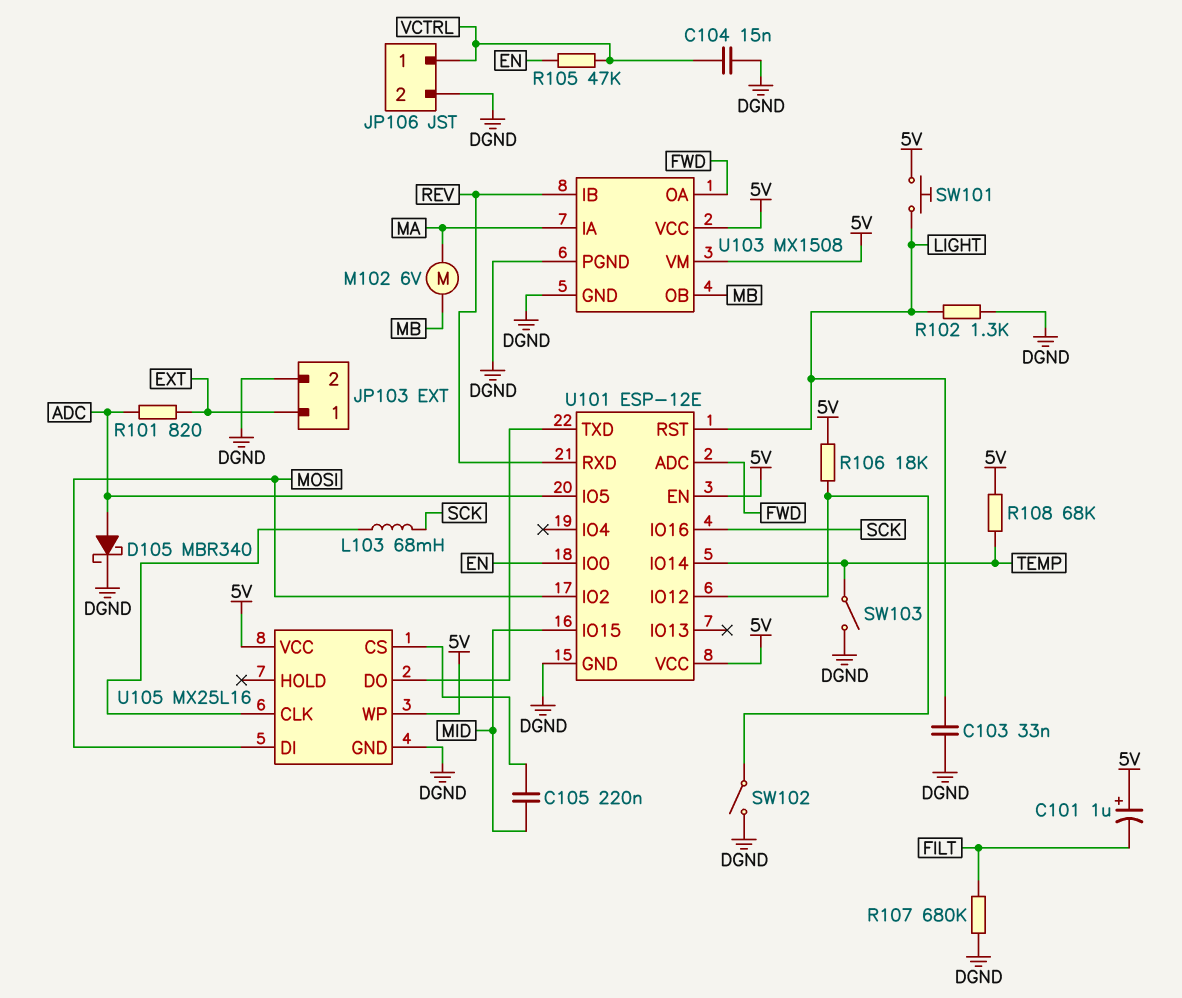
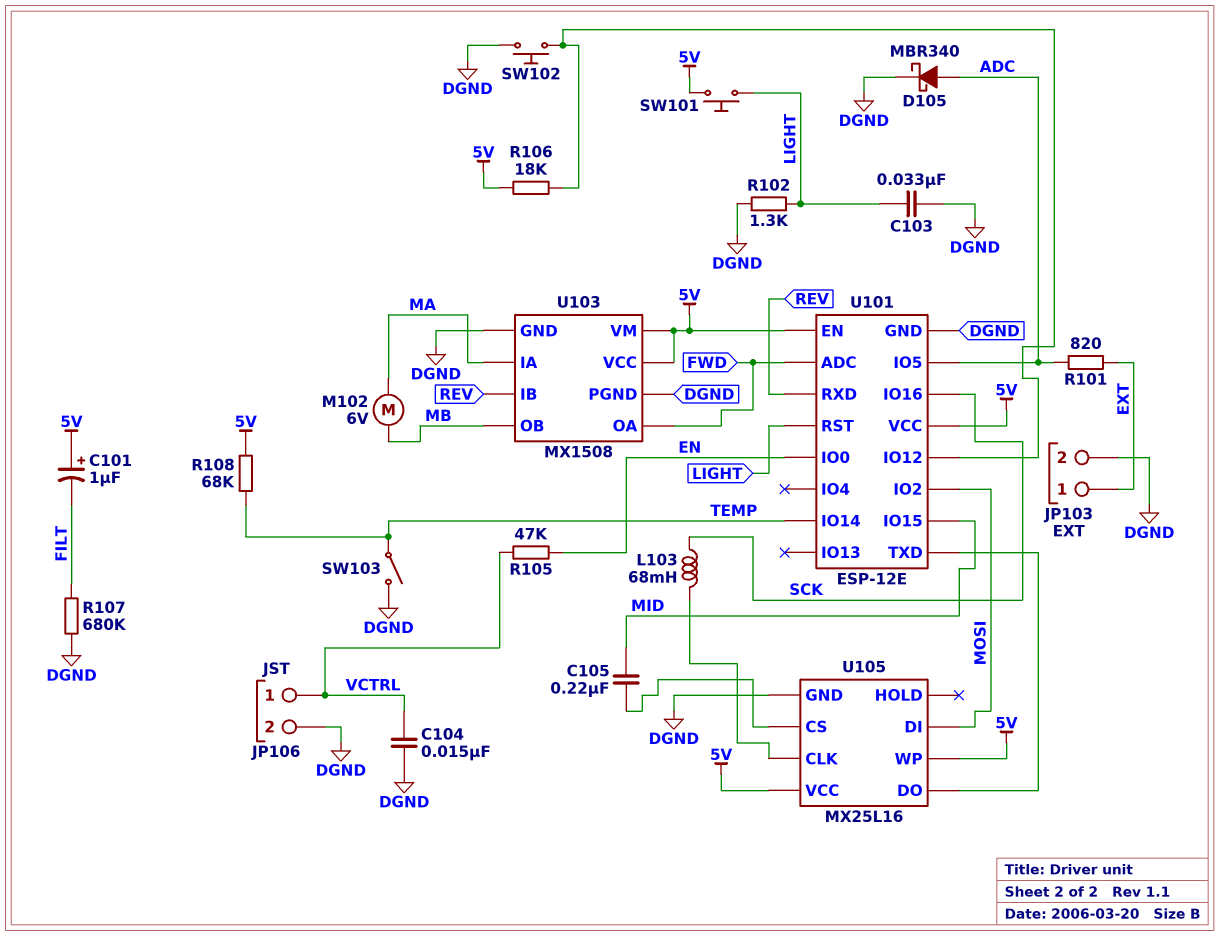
SW102: switch (DGND, U101/IO12) -> button (DGND, U101/IO12)

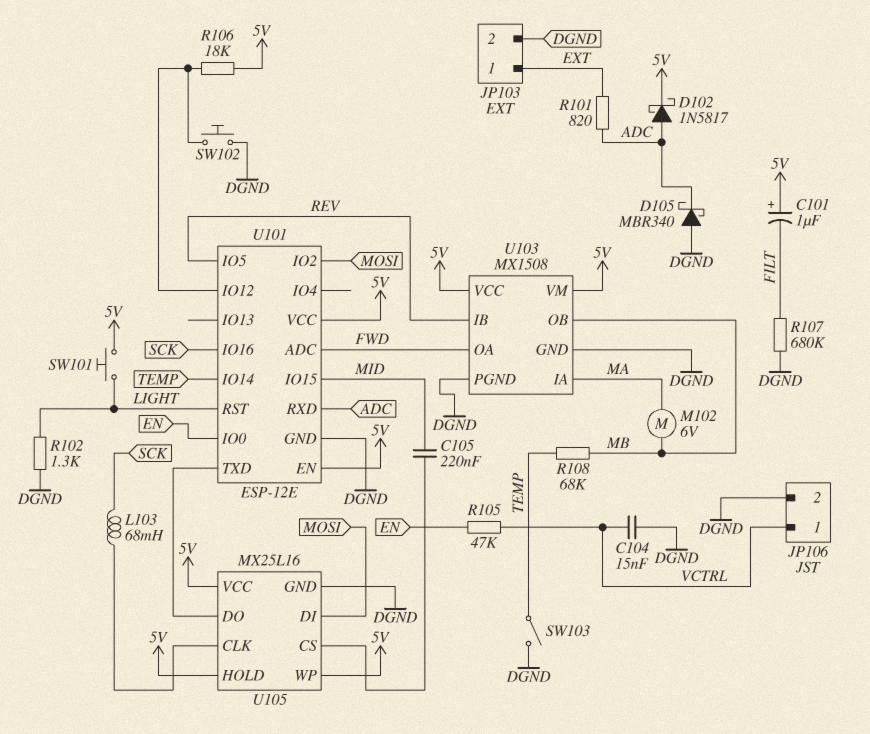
C103: 33nF (DGND, LIGHT) -> none
D102: none -> schottky 1N5817 (A ADC, K 5V)
D105: schottky MBR340 (A ADC, K DGND) -> schottky MBR340 (A DGND, K ADC)
R108: 68k (5V, TEMP) -> 68k (MB, TEMP)
U101 pin IO5: ADC -> REV
U101 pin RXD: REV -> ADC
U105 pin HOLD: none -> 5V

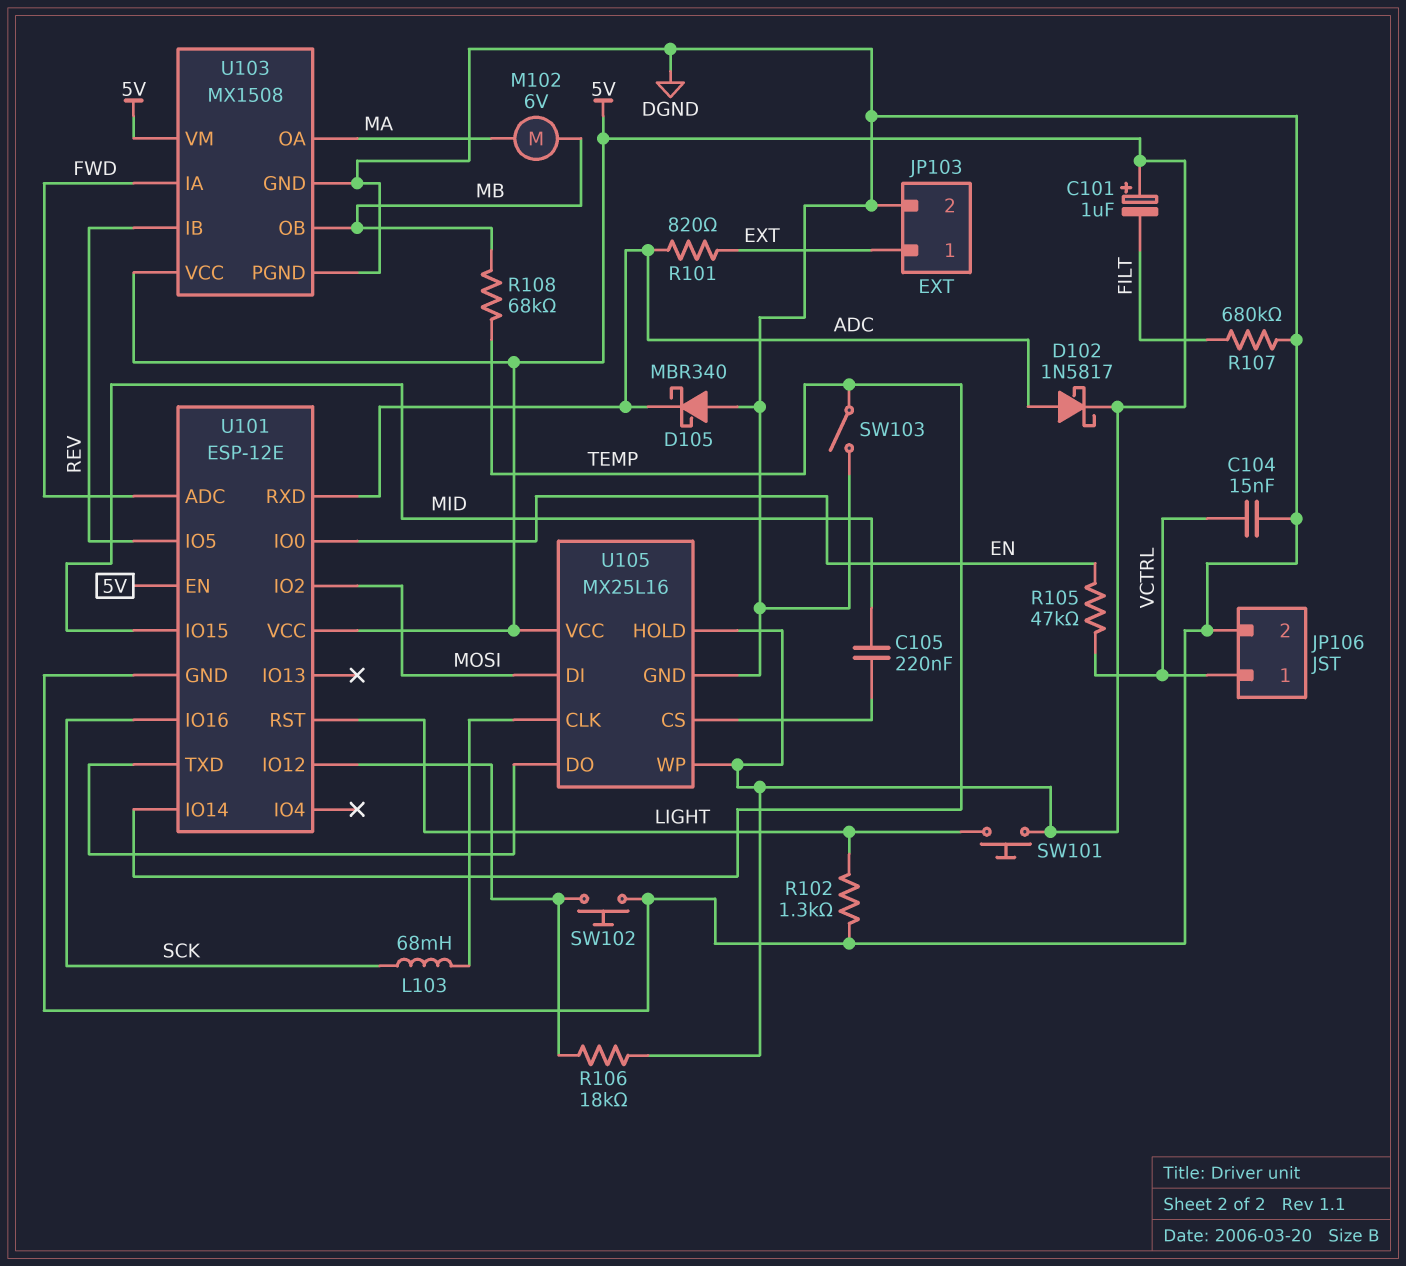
U103 pin IA: MA -> FWD
U103 pin OA: FWD -> MA

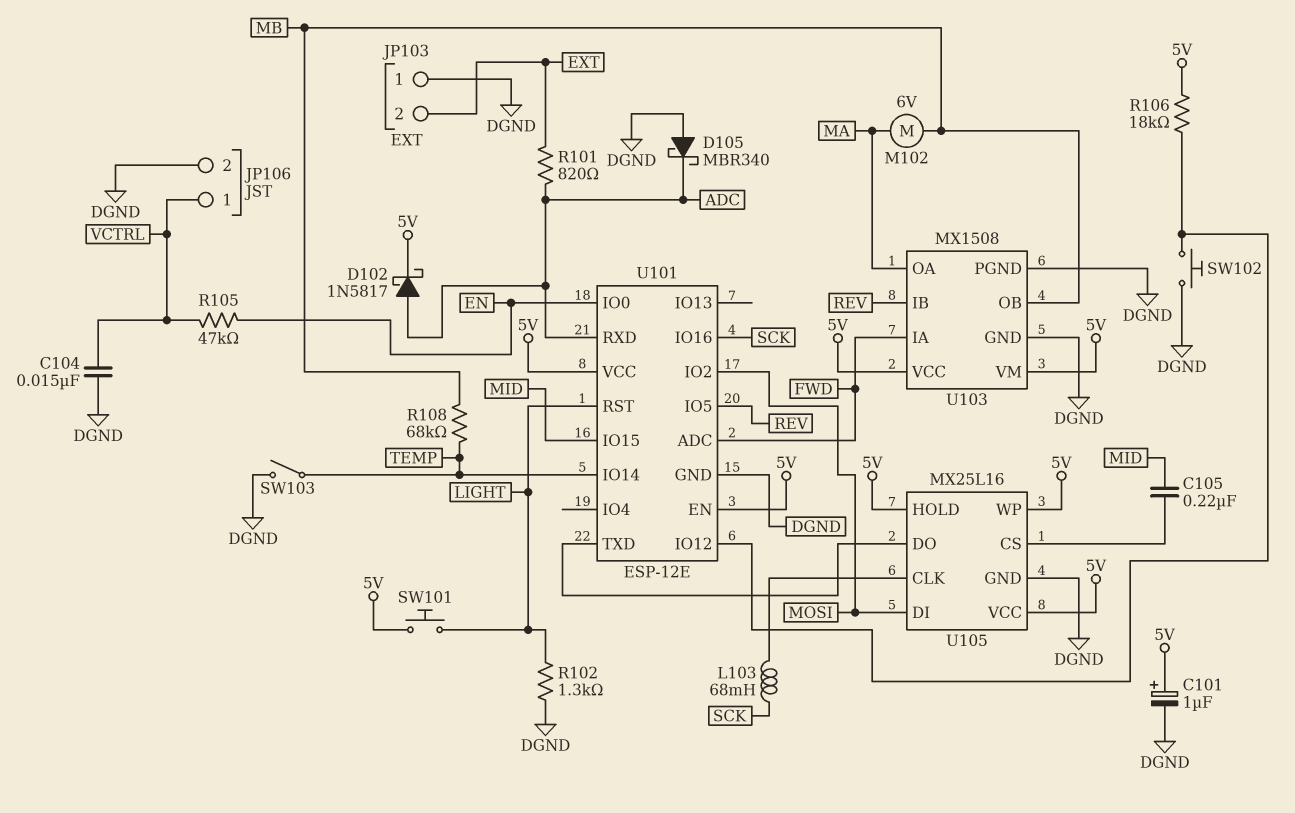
C101: 1uF (plus 5V, minus FILT) -> 1uF (plus 5V, minus DGND)
JP103 pin 1: EXT -> DGND
JP103 pin 2: DGND -> EXT
R107: 680k (DGND, FILT) -> none

